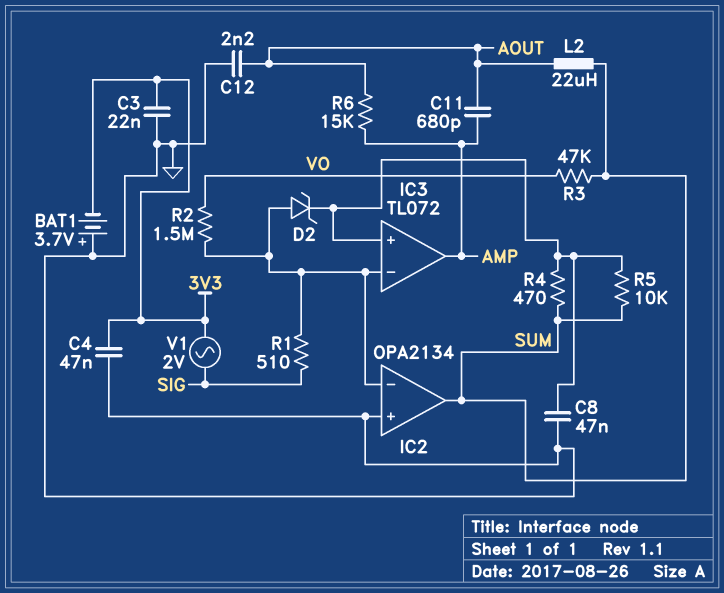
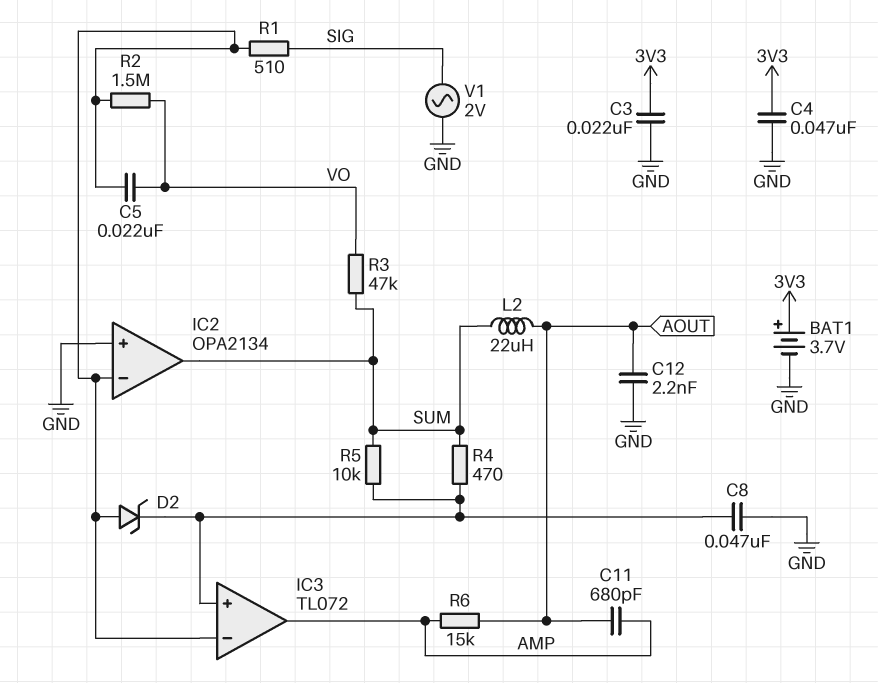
BAT1: 3.7V (plus GND, minus 3V3) -> 3.7V (plus 3V3, minus GND)
C5: none -> 22nF (IC2/in-, VO)
V1: AC 2V (3V3, SIG) -> AC 2V (GND, SIG)

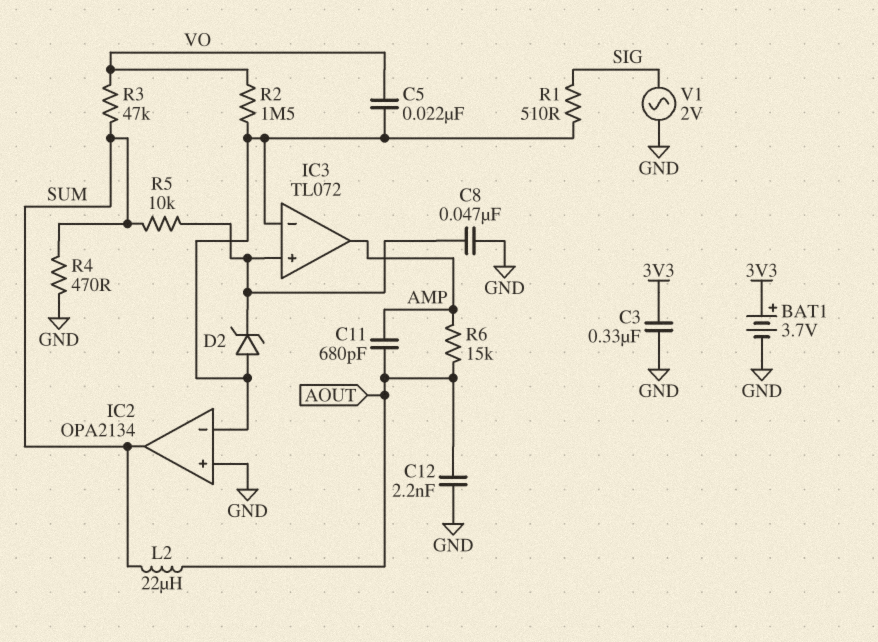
C3: 22nF (3V3, GND) -> 330nF (3V3, GND)
C4: 47nF (3V3, GND) -> none
R4: 470 (IC3/in+, SUM) -> 470 (GND, SUM)

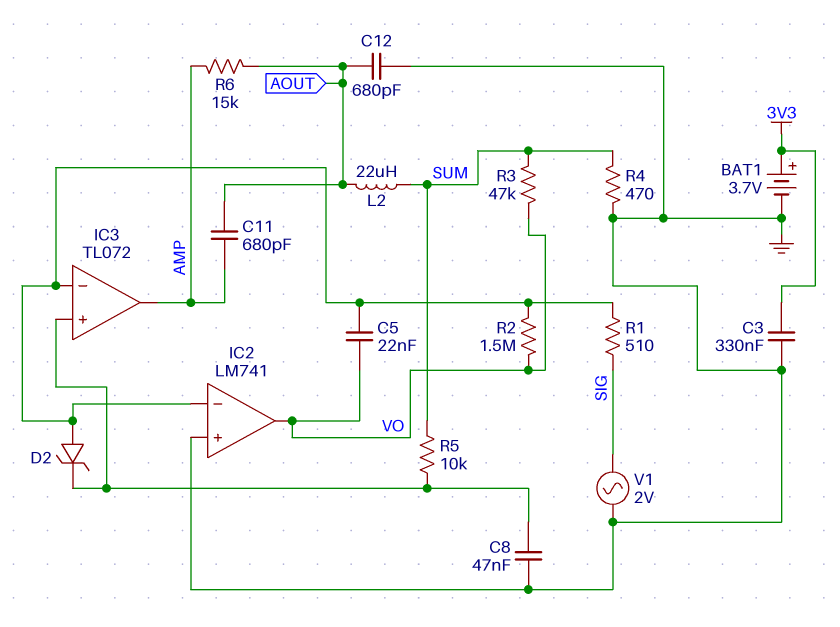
C12: 2.2nF (AOUT, GND) -> 680pF (AOUT, GND)
IC2: OPA2134 -> LM741
IC2 pin out: SUM -> VO

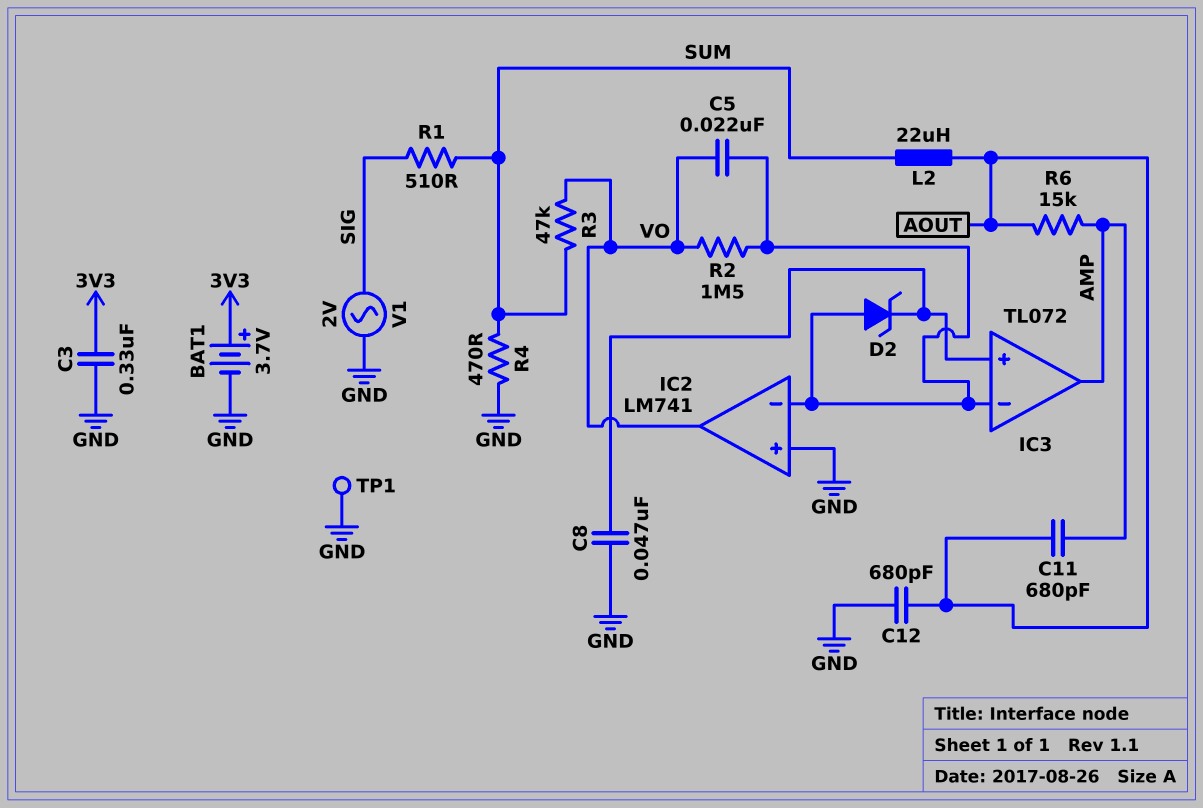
R1: 510 (IC2/in-, SIG) -> 510 (SIG, SUM)
R5: 10k (IC3/in+, SUM) -> none
TP1: none -> test point (GND)

